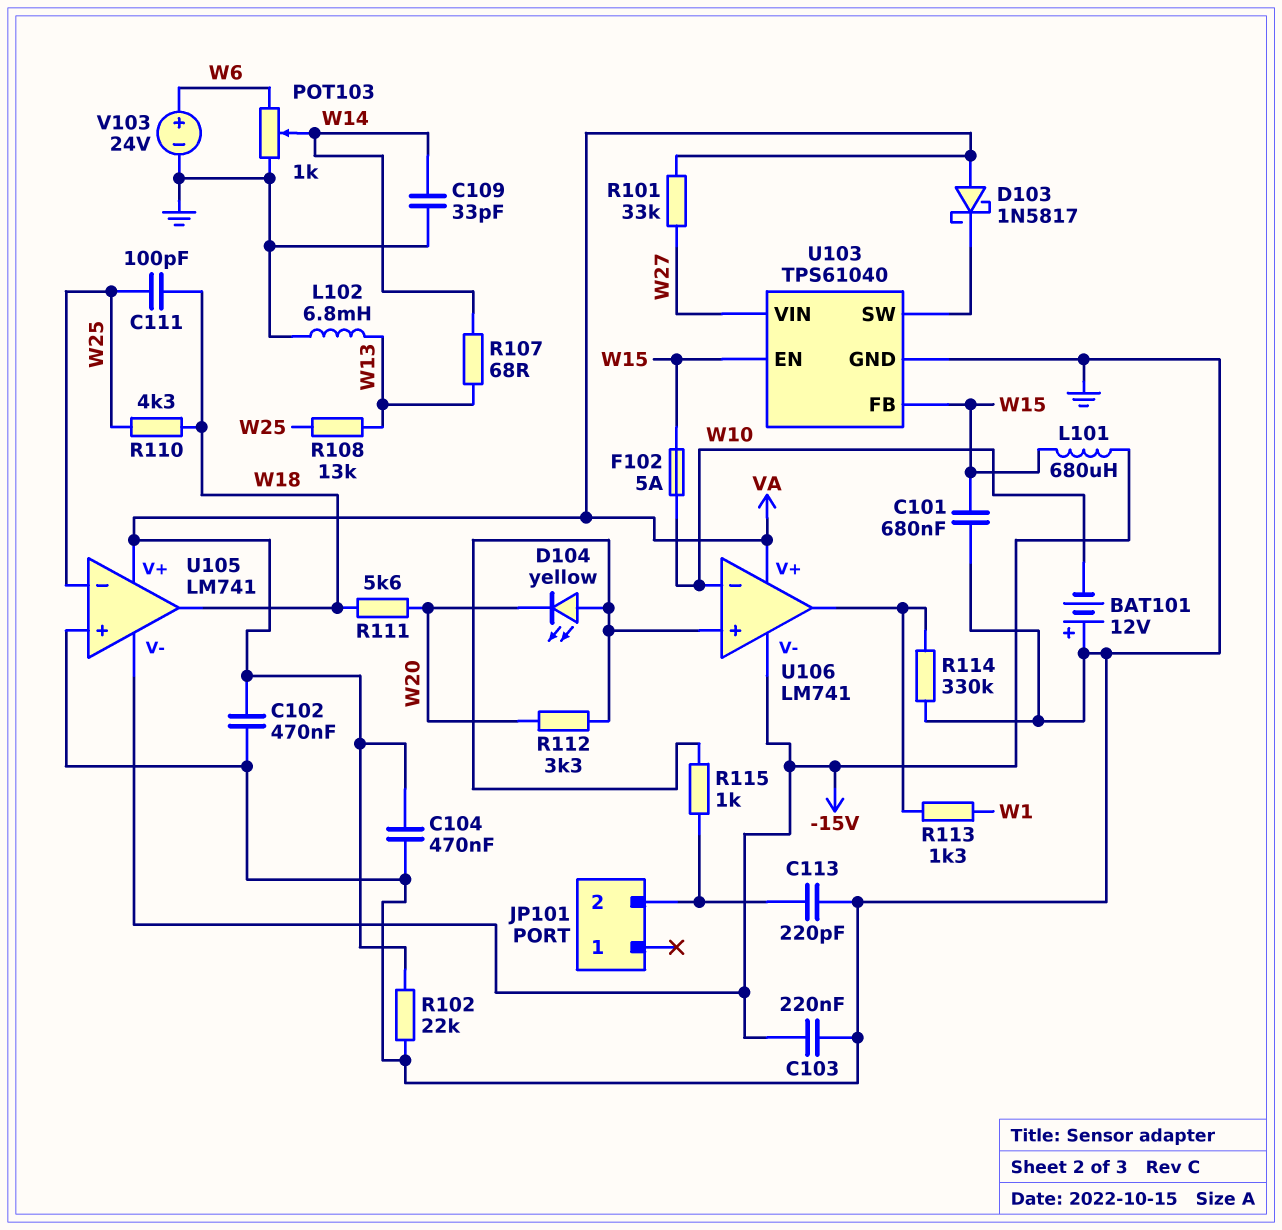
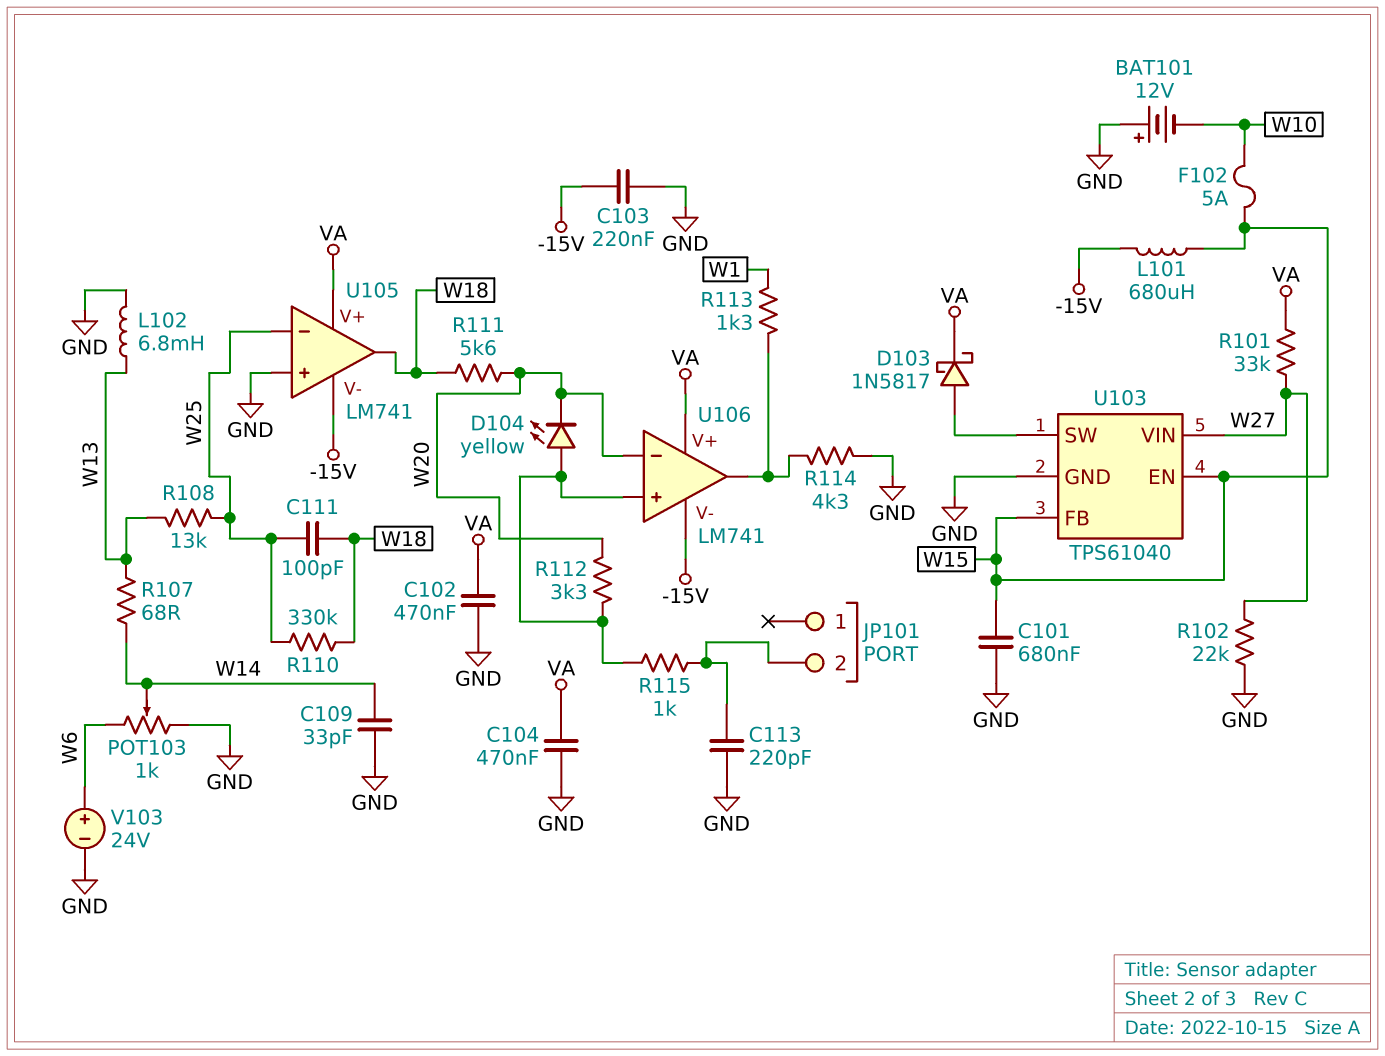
D103: schottky 1N5817 (A VA, K U103/SW) -> schottky 1N5817 (A U103/SW, K VA)
R102: 22k (GND, VA) -> 22k (GND, W27)
R110: 4.3k (W18, W25) -> 330k (W18, W25)
R114: 330k (GND, U106/out) -> 4.3k (GND, U106/out)
U106 pin in-: W10 -> W20

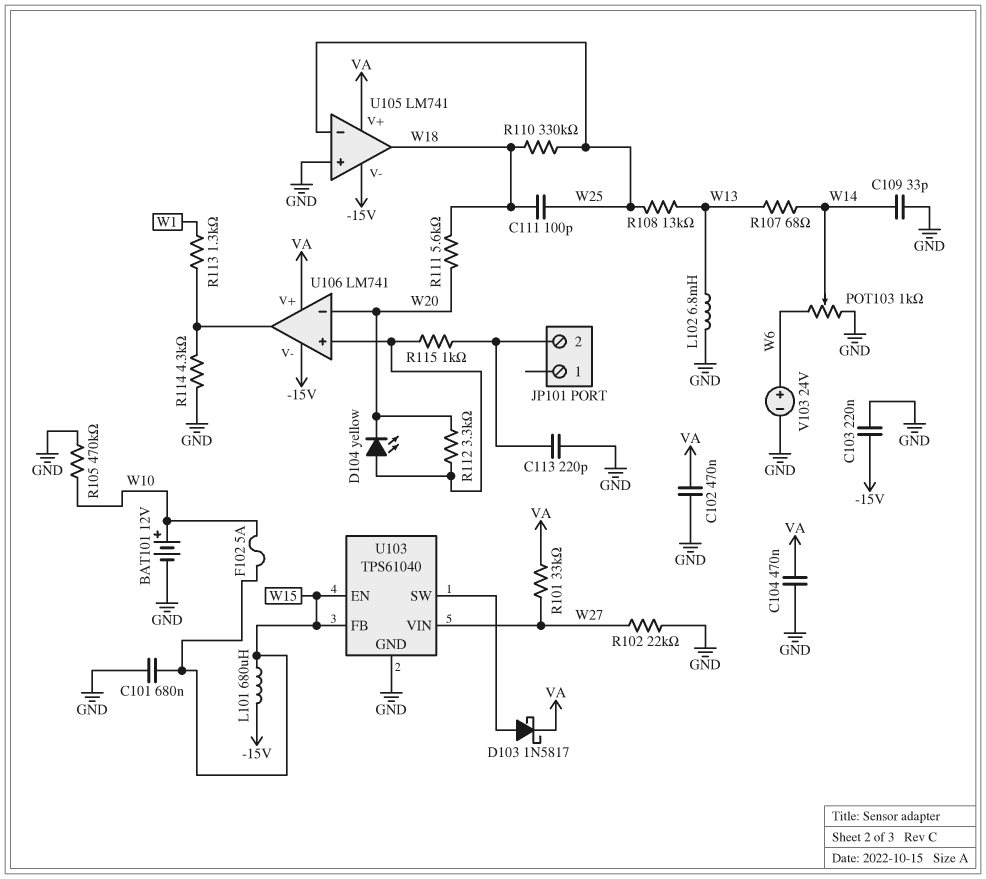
BAT101: 12V (plus GND, minus W10) -> 12V (plus W10, minus GND)
R105: none -> 470k (GND, W10)

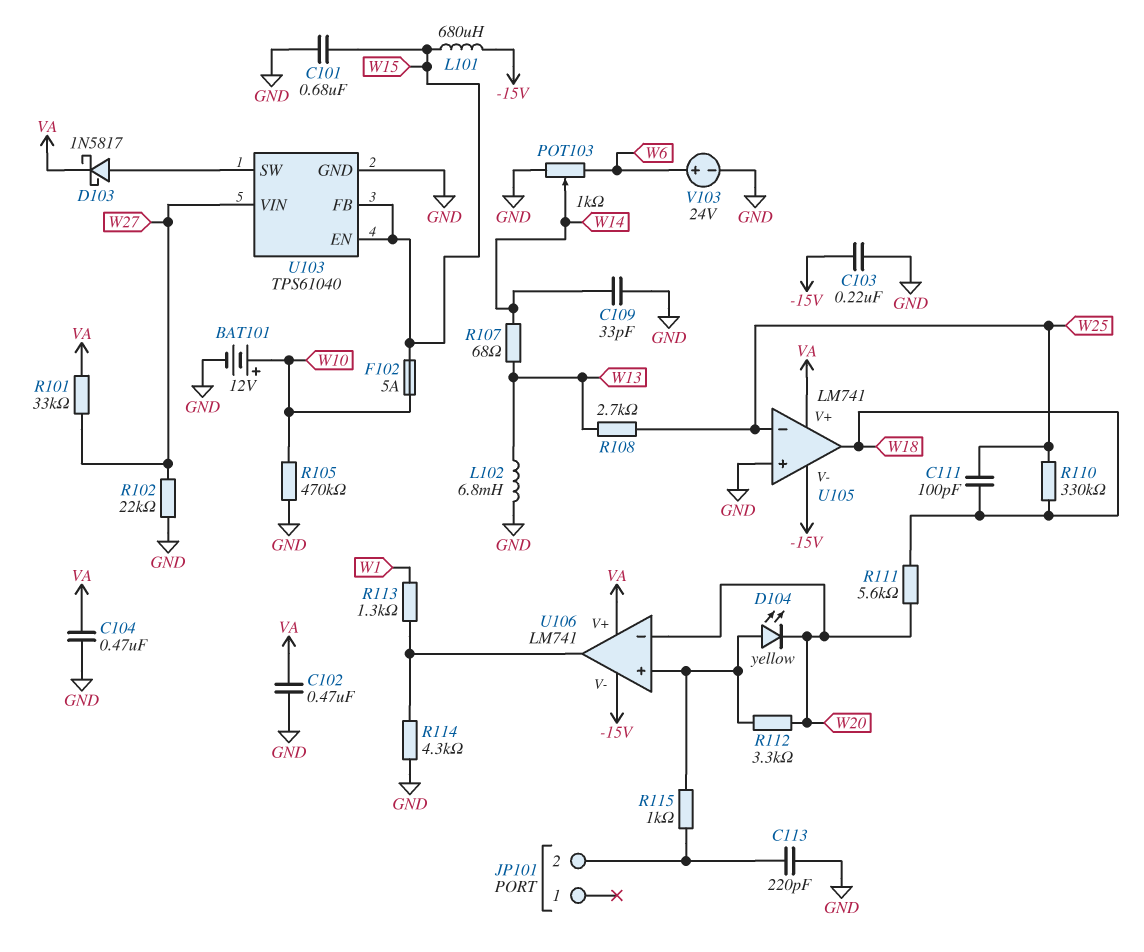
R108: 13k (W13, W25) -> 2.7k (W13, W25)

